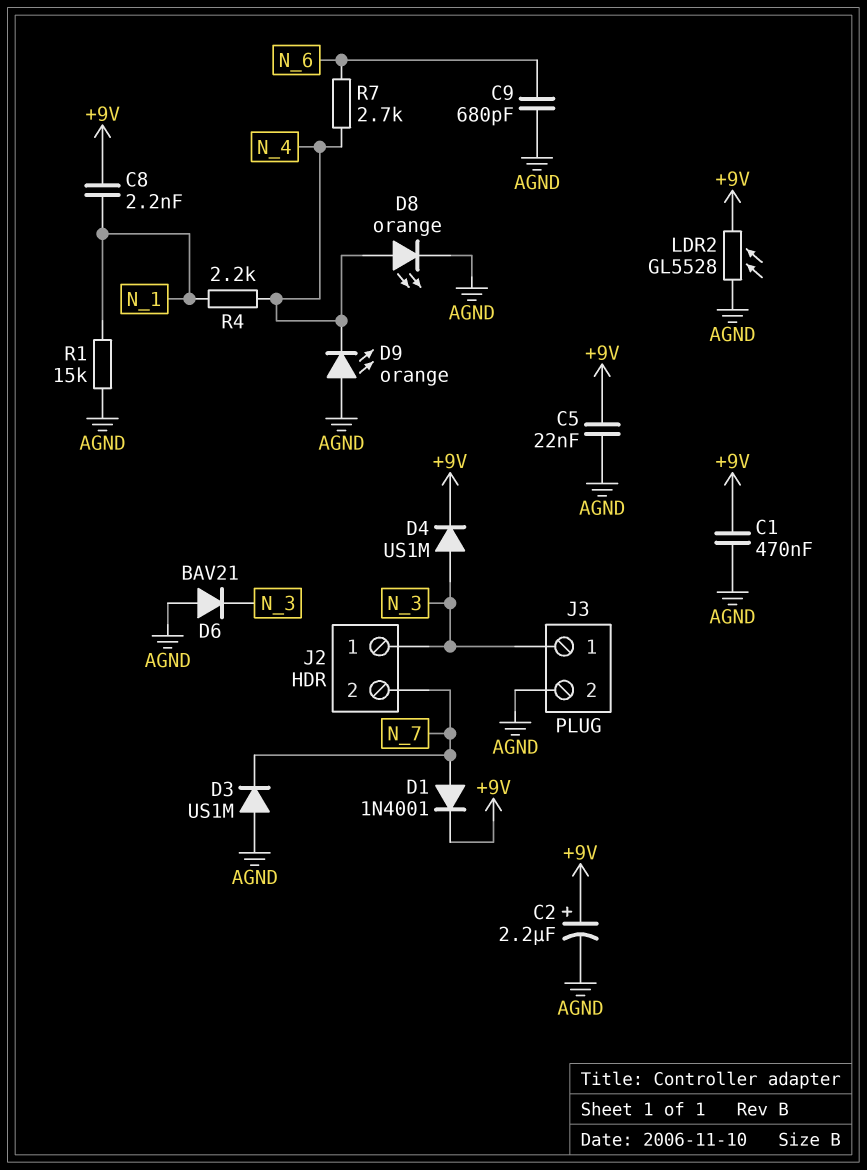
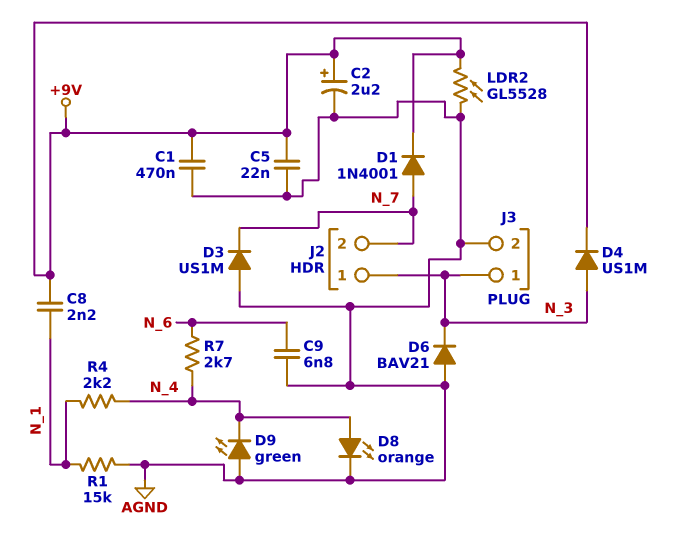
C9: 680pF (AGND, N_6) -> 6.8nF (AGND, N_6)
D9: LED orange (A AGND, K N_4) -> LED green (A AGND, K N_4)

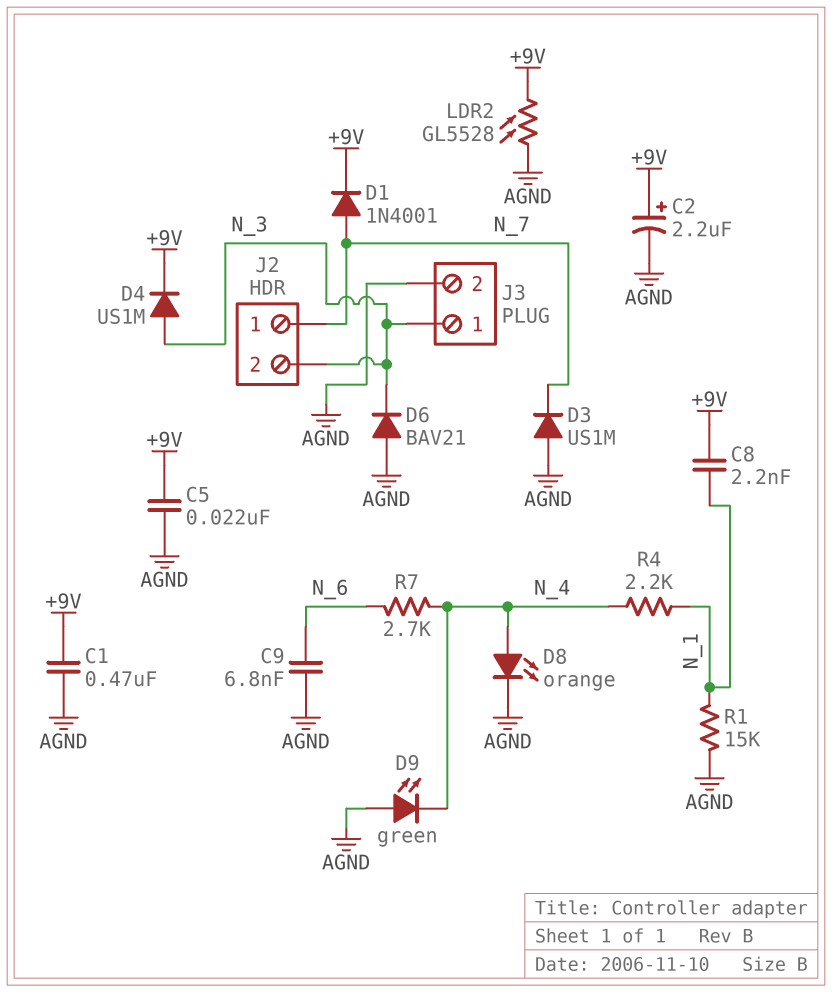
J2 pin 1: N_3 -> N_7
J2 pin 2: N_7 -> N_3

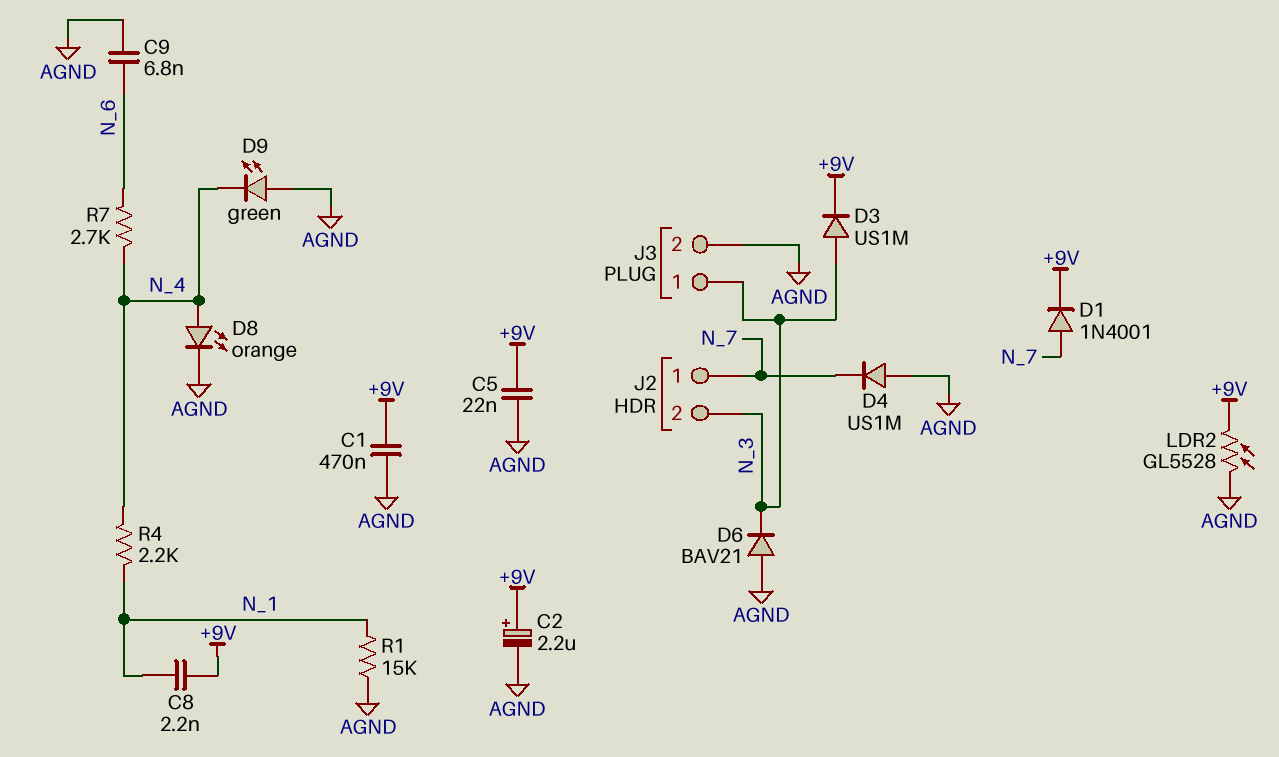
D3: diode US1M (A AGND, K N_7) -> diode US1M (A N_3, K +9V)
D4: diode US1M (A N_3, K +9V) -> diode US1M (A AGND, K N_7)

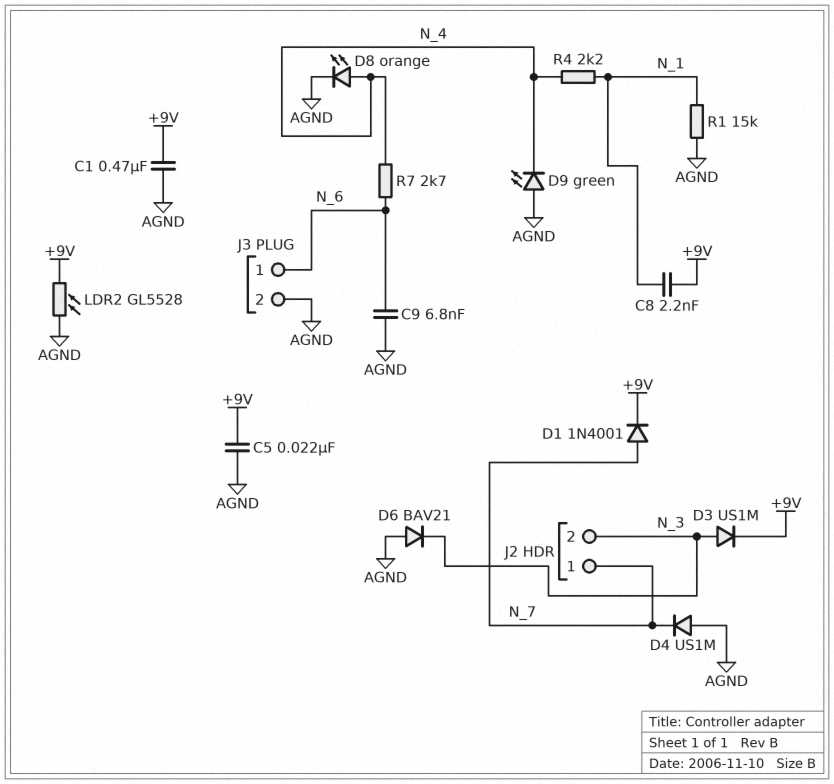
C2: 2.2uF (plus +9V, minus AGND) -> none
J3 pin 1: N_3 -> N_6

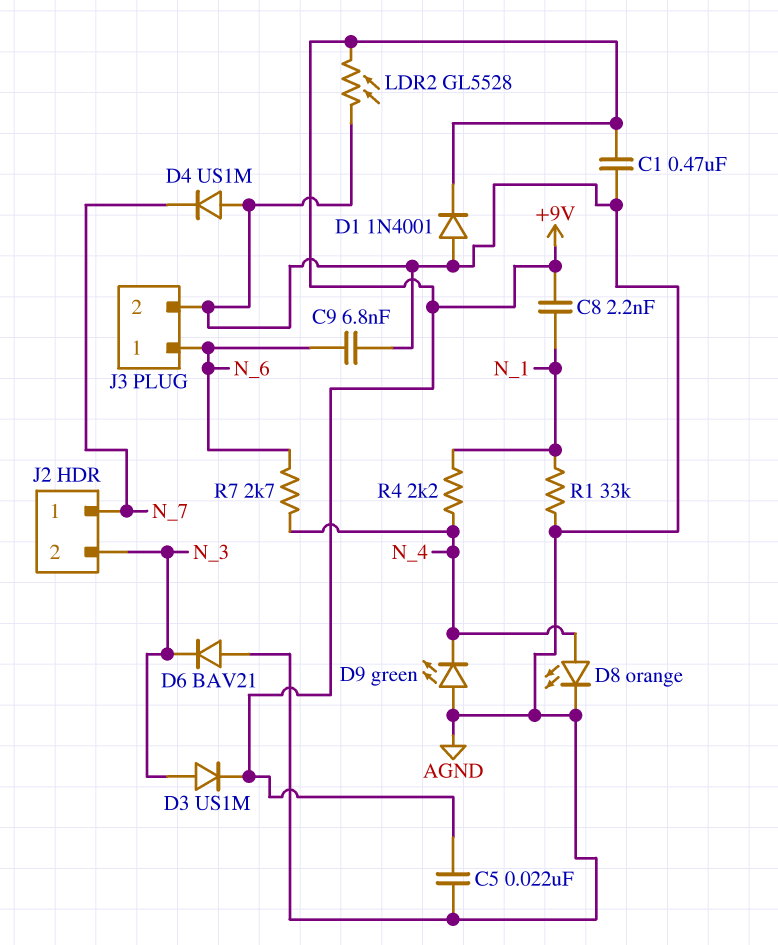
D1: diode 1N4001 (A N_7, K +9V) -> diode 1N4001 (A AGND, K +9V)
R1: 15k (AGND, N_1) -> 33k (AGND, N_1)

